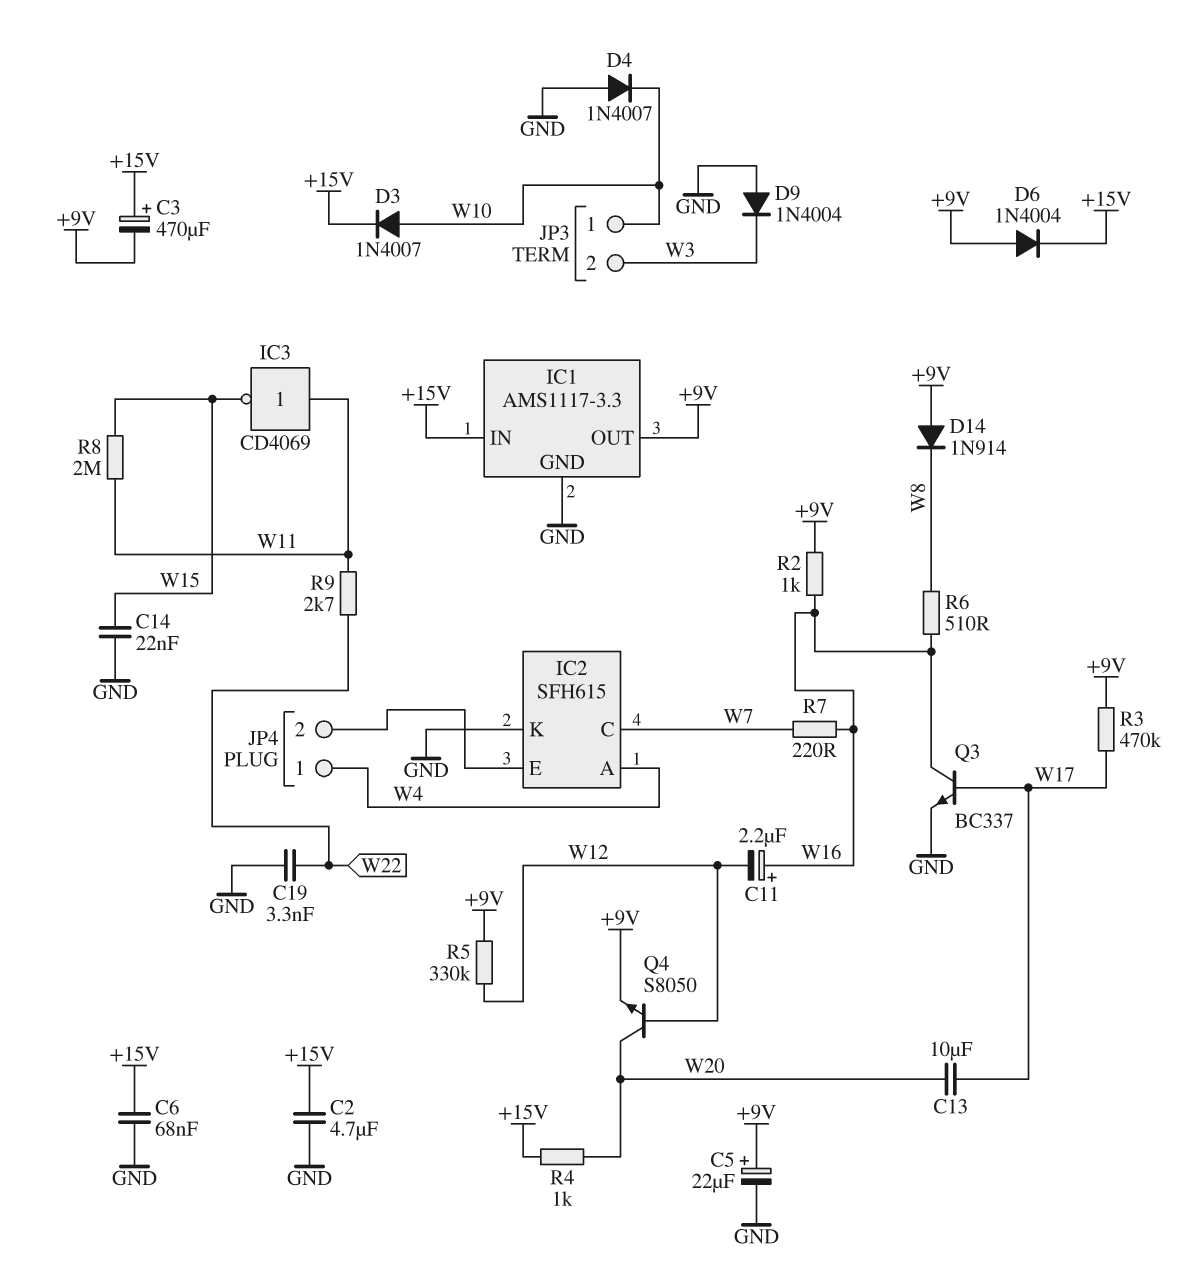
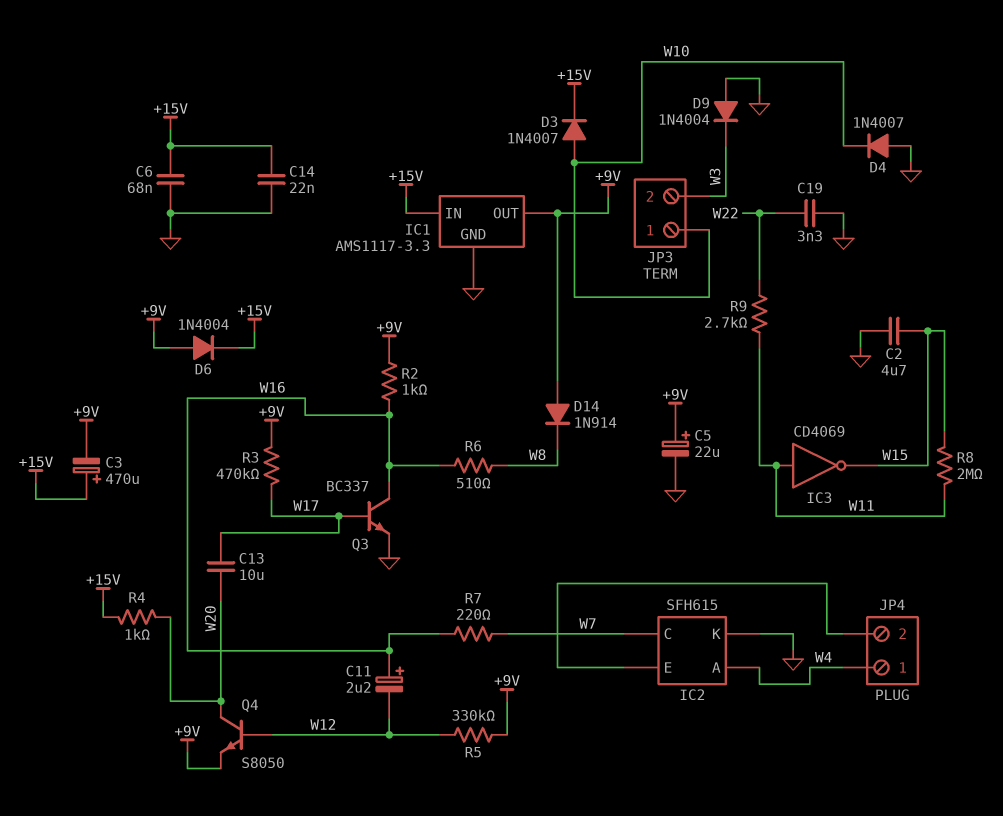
C2: 4.7uF (+15V, GND) -> 4.7uF (GND, W15)
C14: 22nF (GND, W15) -> 22nF (+15V, GND)

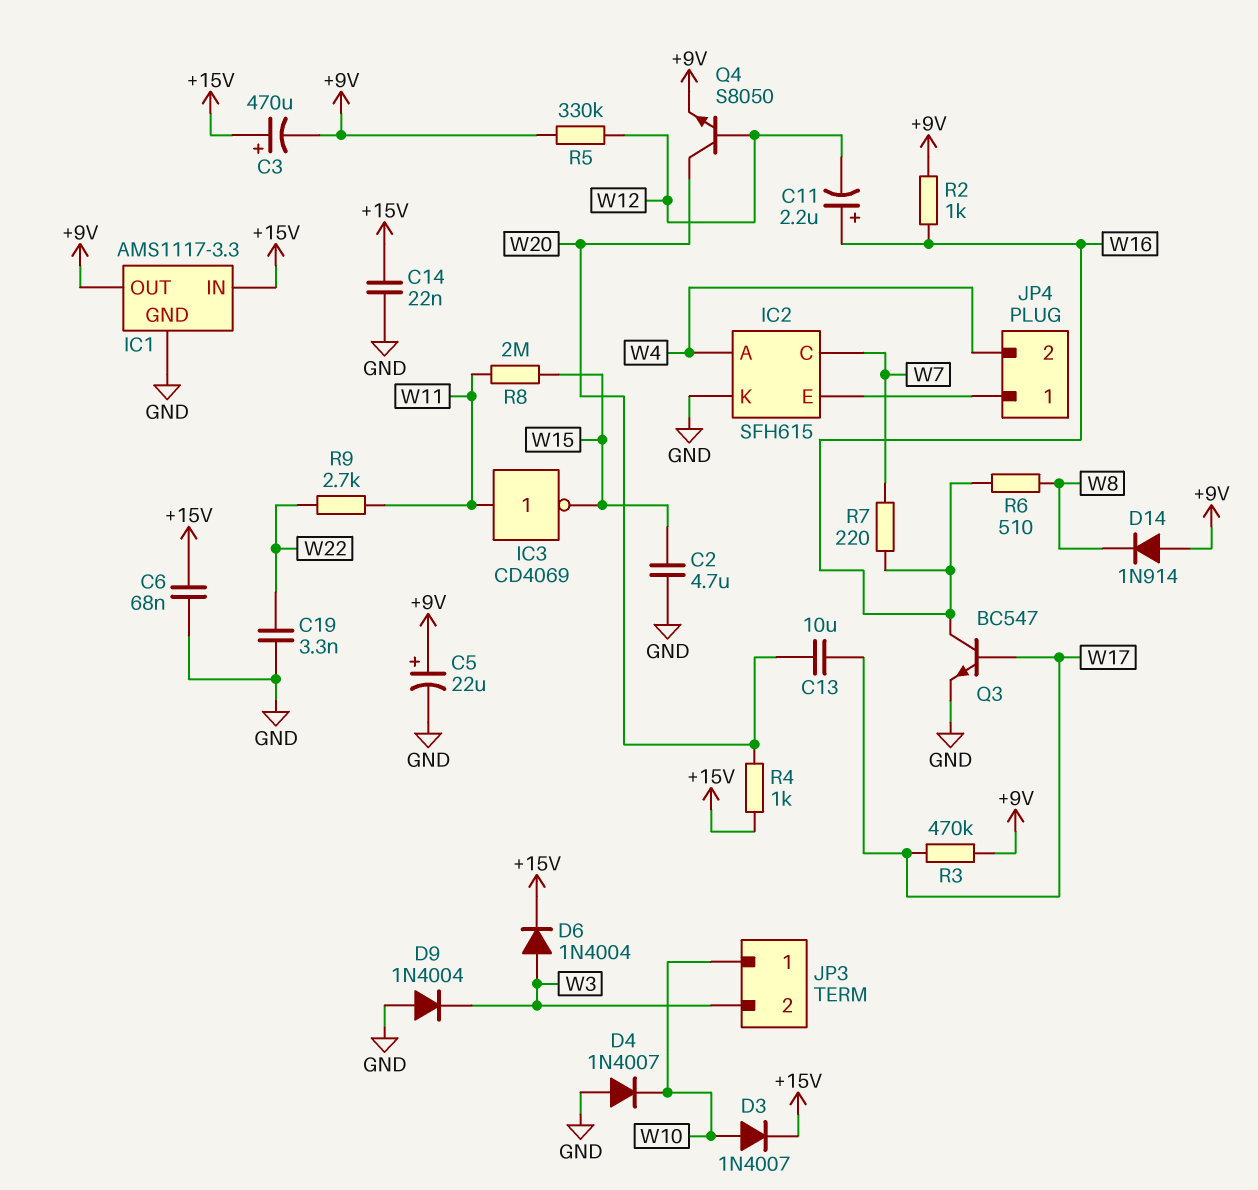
D6: diode 1N4004 (A +9V, K +15V) -> diode 1N4004 (A W3, K +15V)
JP4 pin 1: W4 -> IC2/E
JP4 pin 2: IC2/E -> W4
Q3: NPN BC337 (B W17, C W16, E GND) -> NPN BC547 (B W17, C W16, E GND)

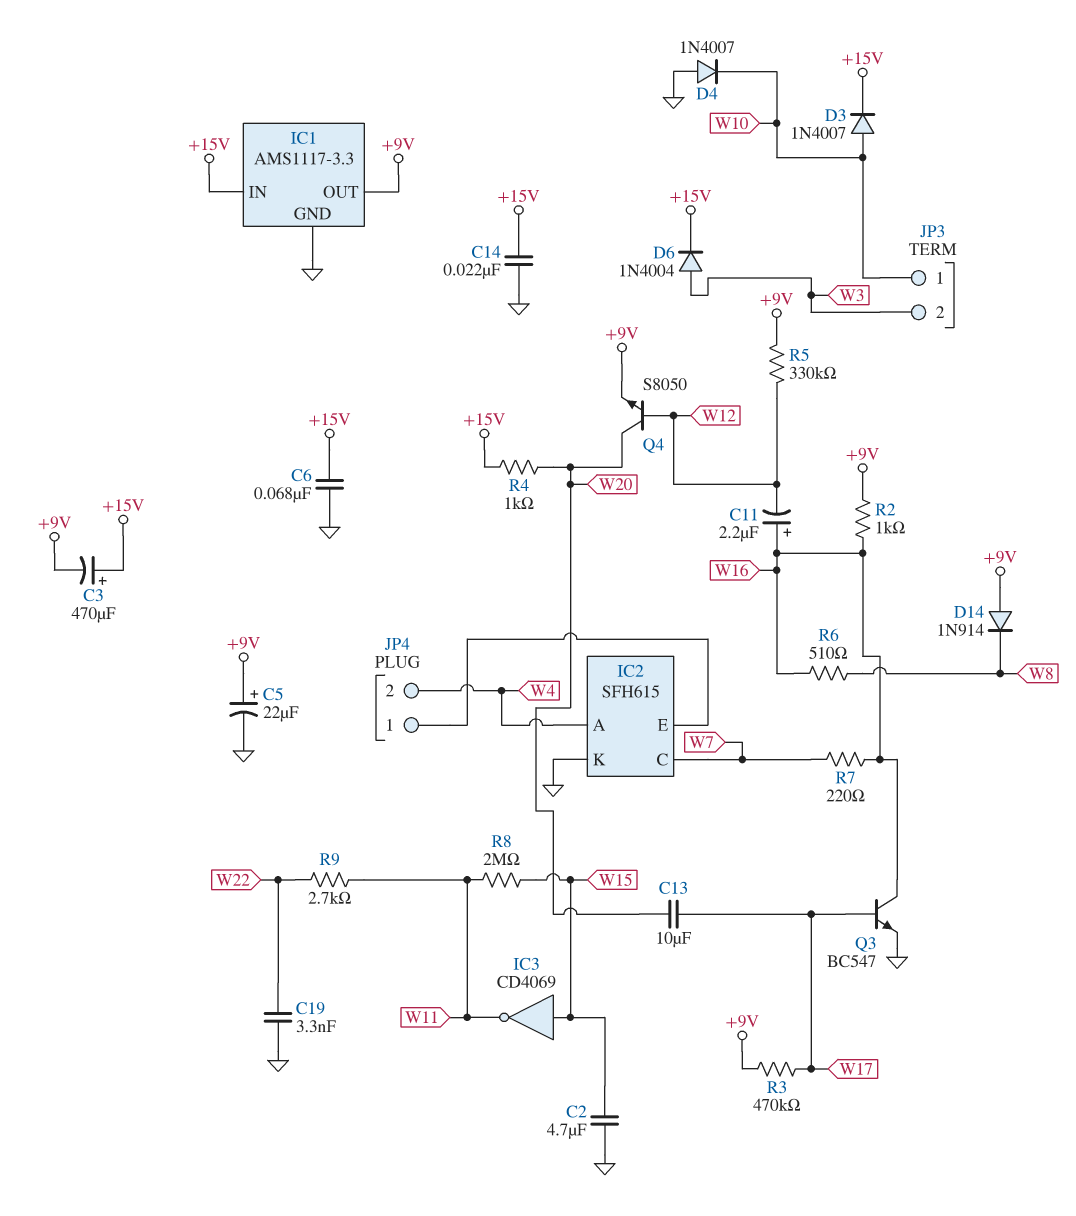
D9: diode 1N4004 (A GND, K W3) -> none
IC3: NOT CD4069 (in W11, out W15) -> NOT CD4069 (in W15, out W11)

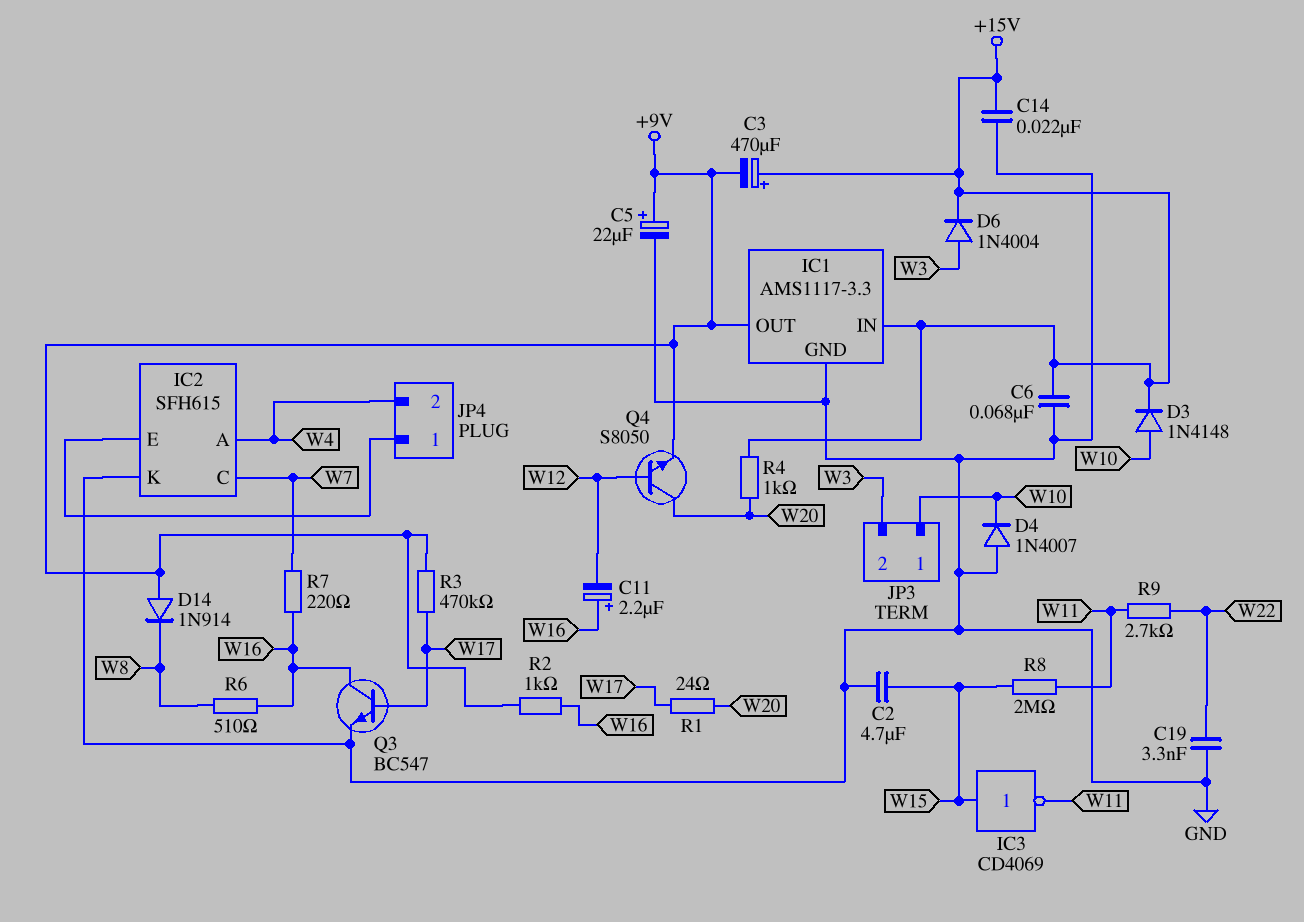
C13: 10uF (W17, W20) -> none
D3: diode 1N4007 (A W10, K +15V) -> diode 1N4148 (A W10, K +15V)
R1: none -> 24 (W17, W20)
R5: 330k (+9V, W12) -> none

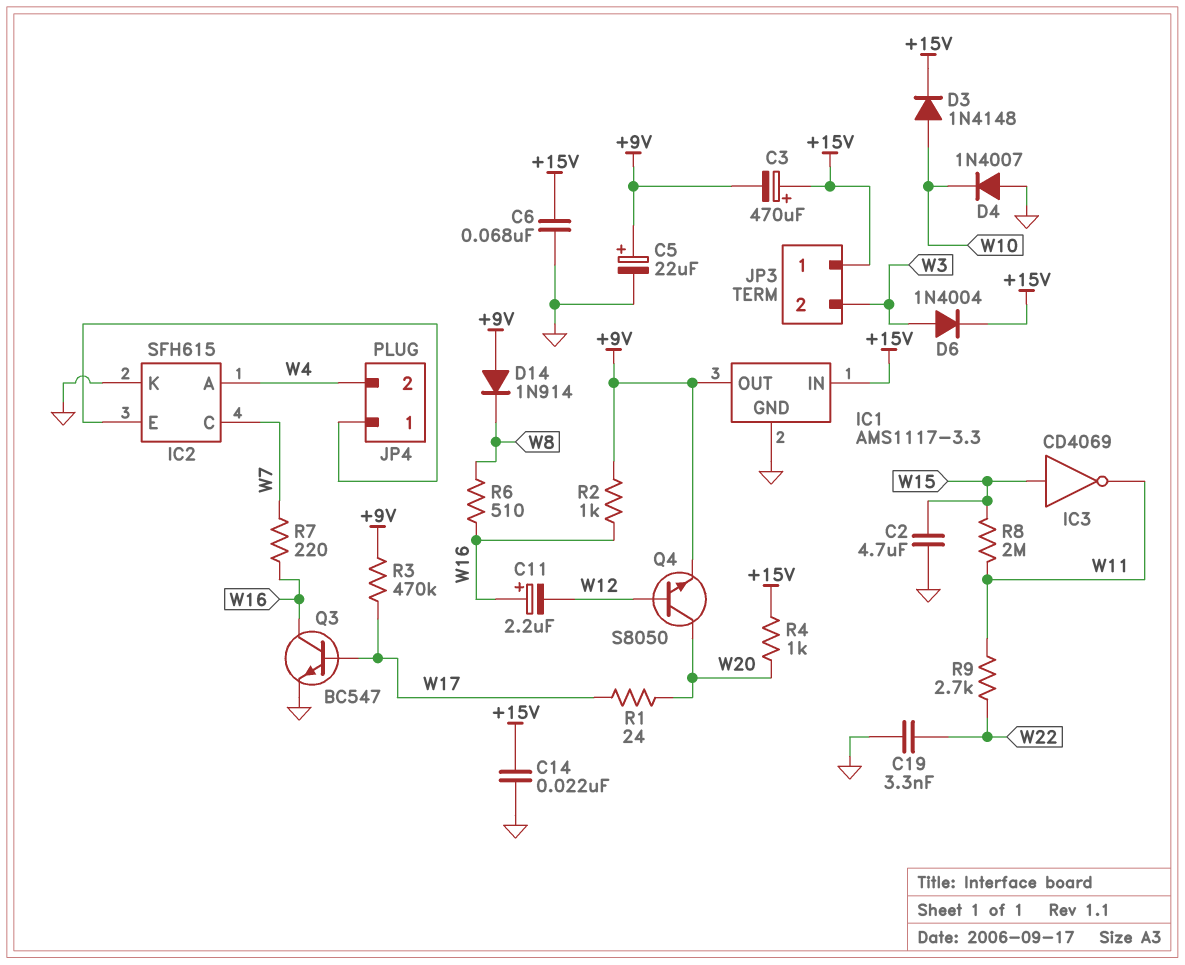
JP3 pin 1: W10 -> +15V

